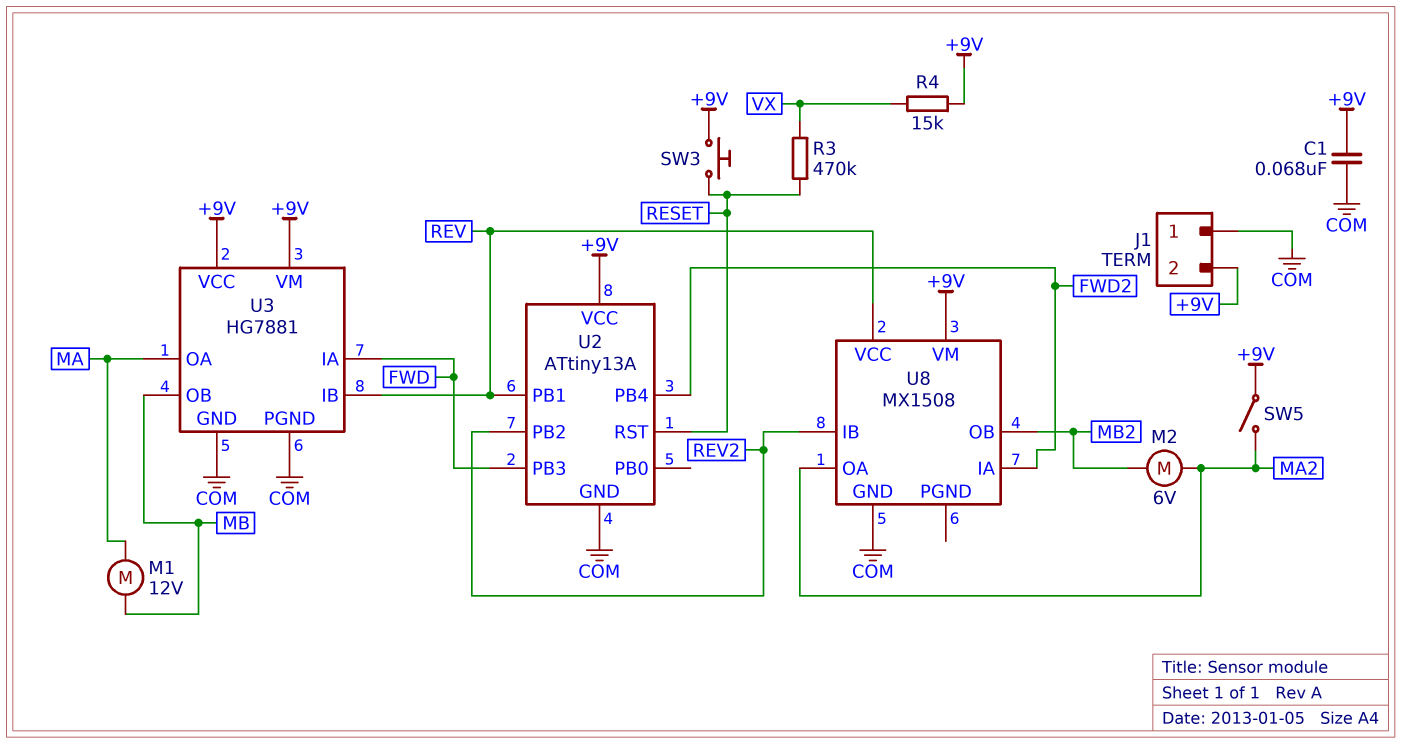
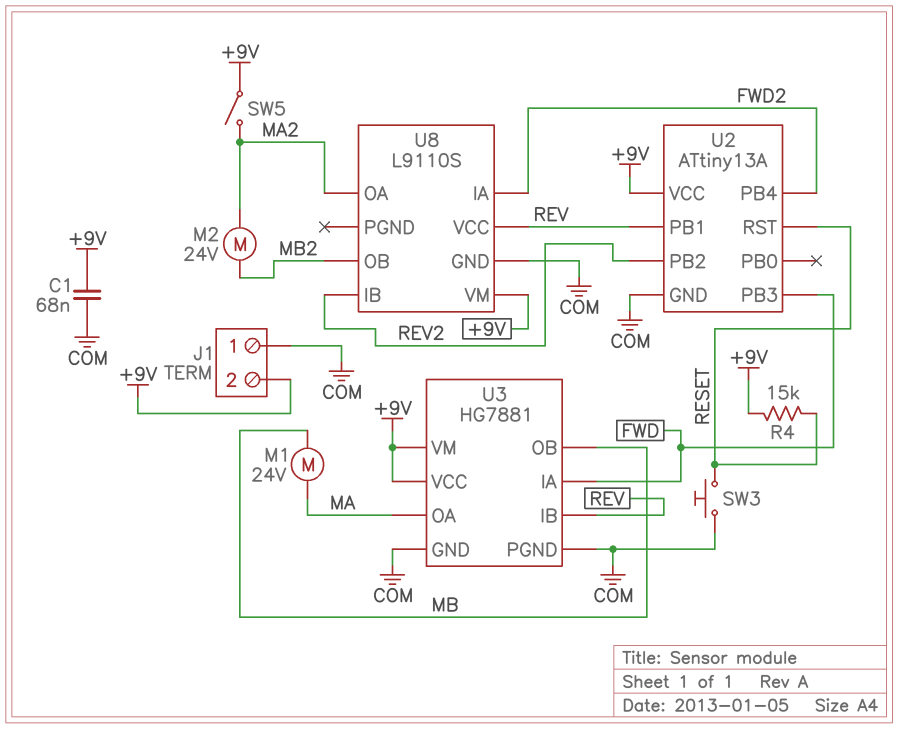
M1: motor 12V (MA, MB) -> motor 24V (MA, MB)
M2: motor 6V (MA2, MB2) -> motor 24V (MA2, MB2)
R3: 470k (RESET, VX) -> none
R4: 15k (+9V, VX) -> 15k (+9V, RESET)
SW3: button (+9V, RESET) -> button (COM, RESET)
U8: MX1508 -> L9110S

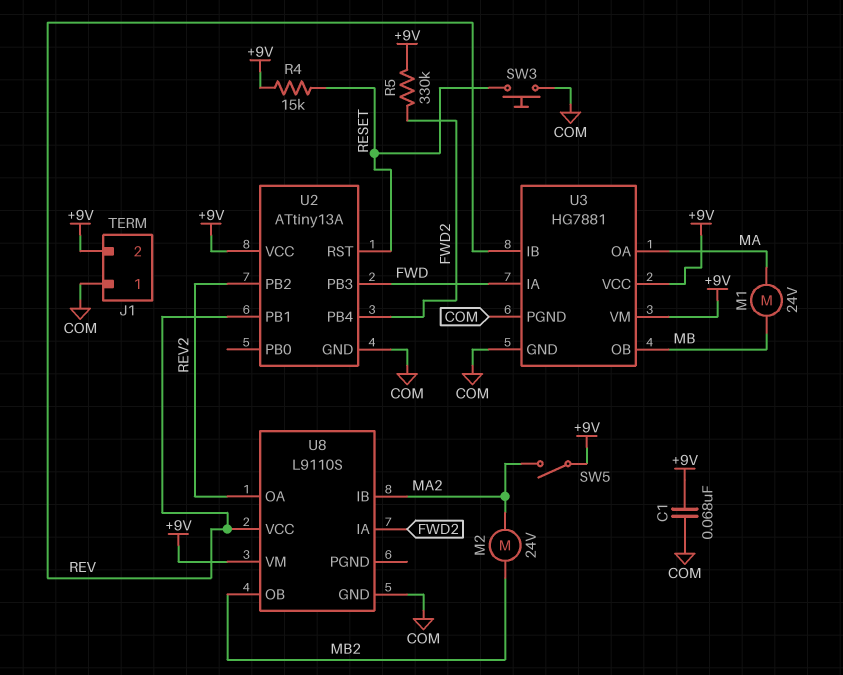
R5: none -> 330k (+9V, FWD2)
U8 pin IB: REV2 -> MA2
U8 pin OA: MA2 -> REV2

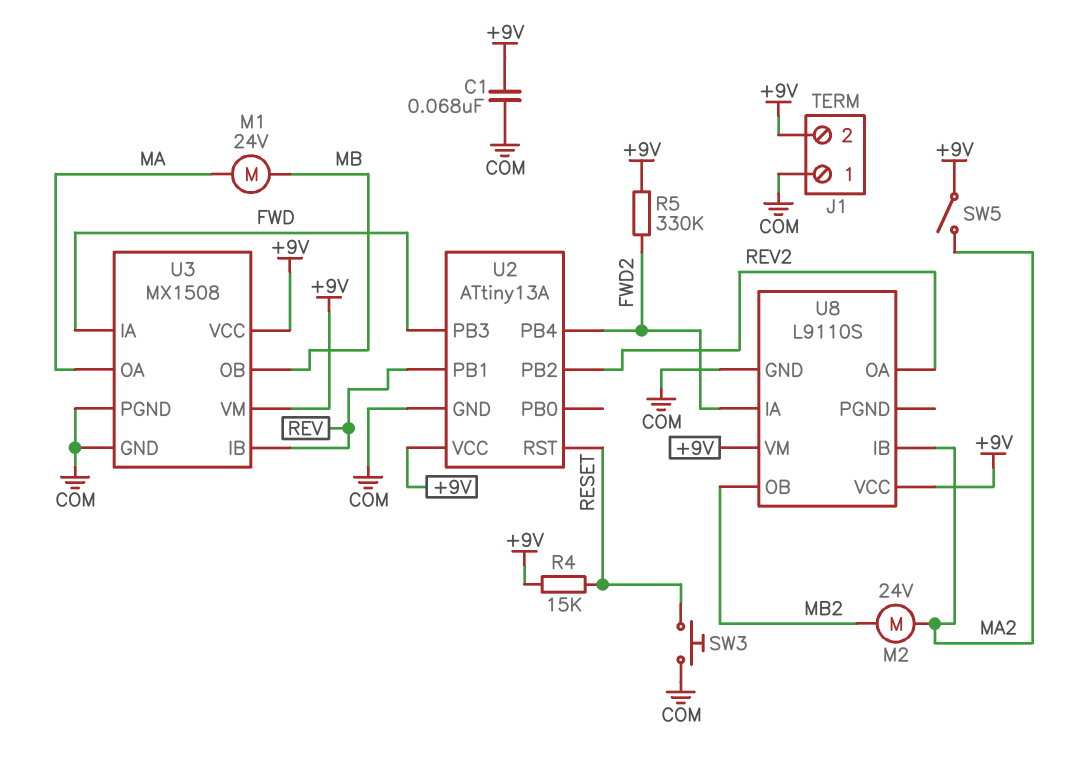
U3: HG7881 -> MX1508
U8 pin VCC: REV -> +9V

